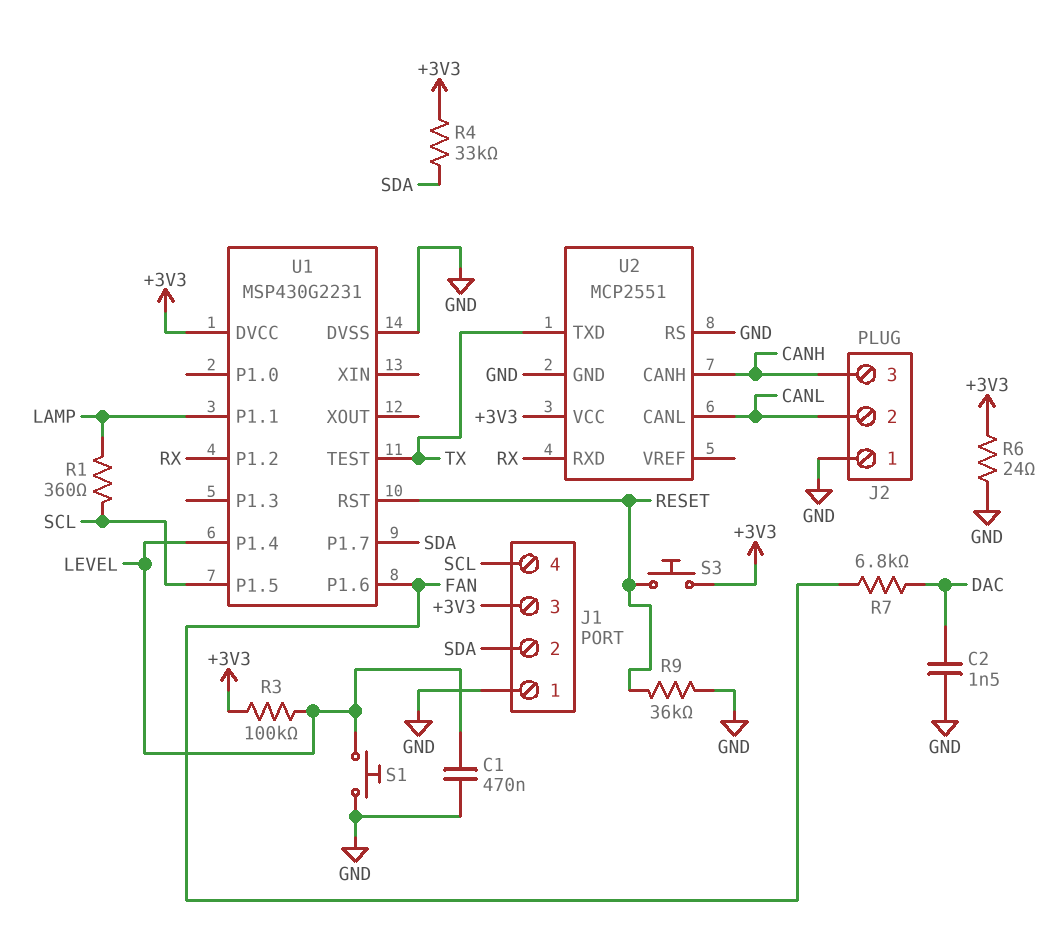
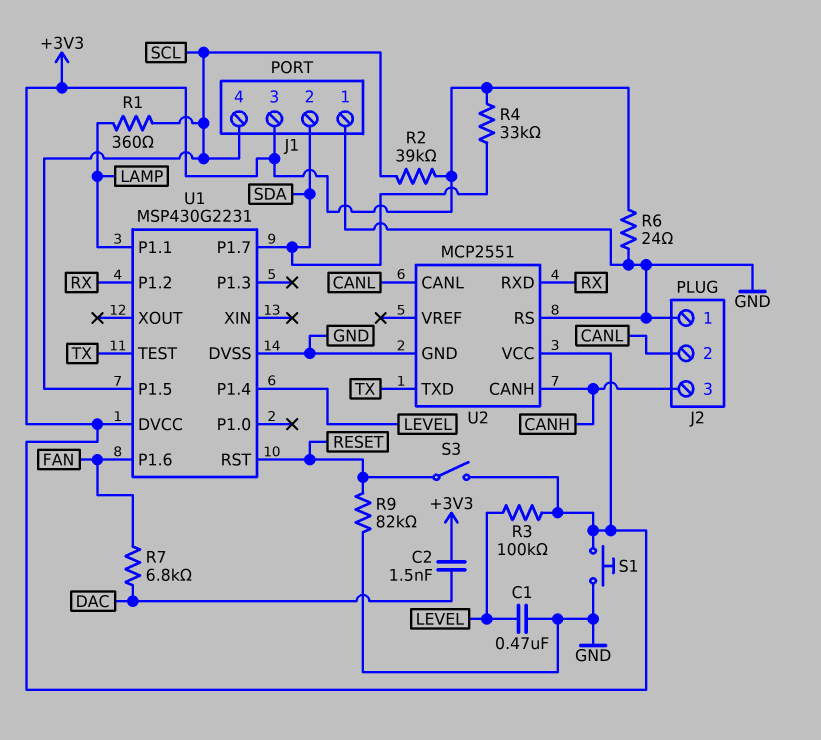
C2: 1.5nF (DAC, GND) -> 1.5nF (+3V3, DAC)
R2: none -> 39k (+3V3, SCL)
R9: 36k (GND, RESET) -> 82k (GND, RESET)
S1: button (GND, LEVEL) -> button (+3V3, GND)
S3: button (+3V3, RESET) -> switch (+3V3, RESET)

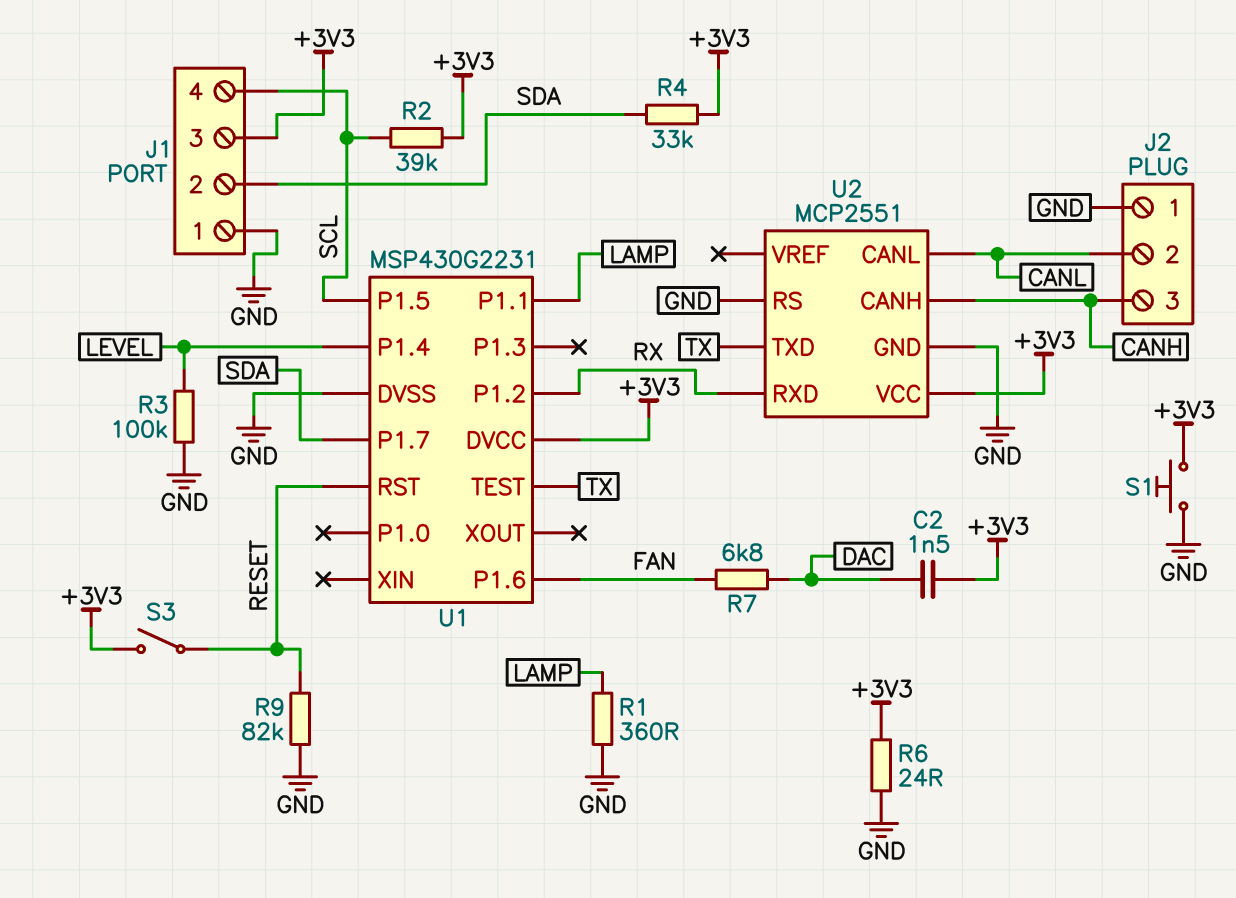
C1: 470nF (GND, LEVEL) -> none
R1: 360 (LAMP, SCL) -> 360 (GND, LAMP)
R3: 100k (+3V3, LEVEL) -> 100k (GND, LEVEL)

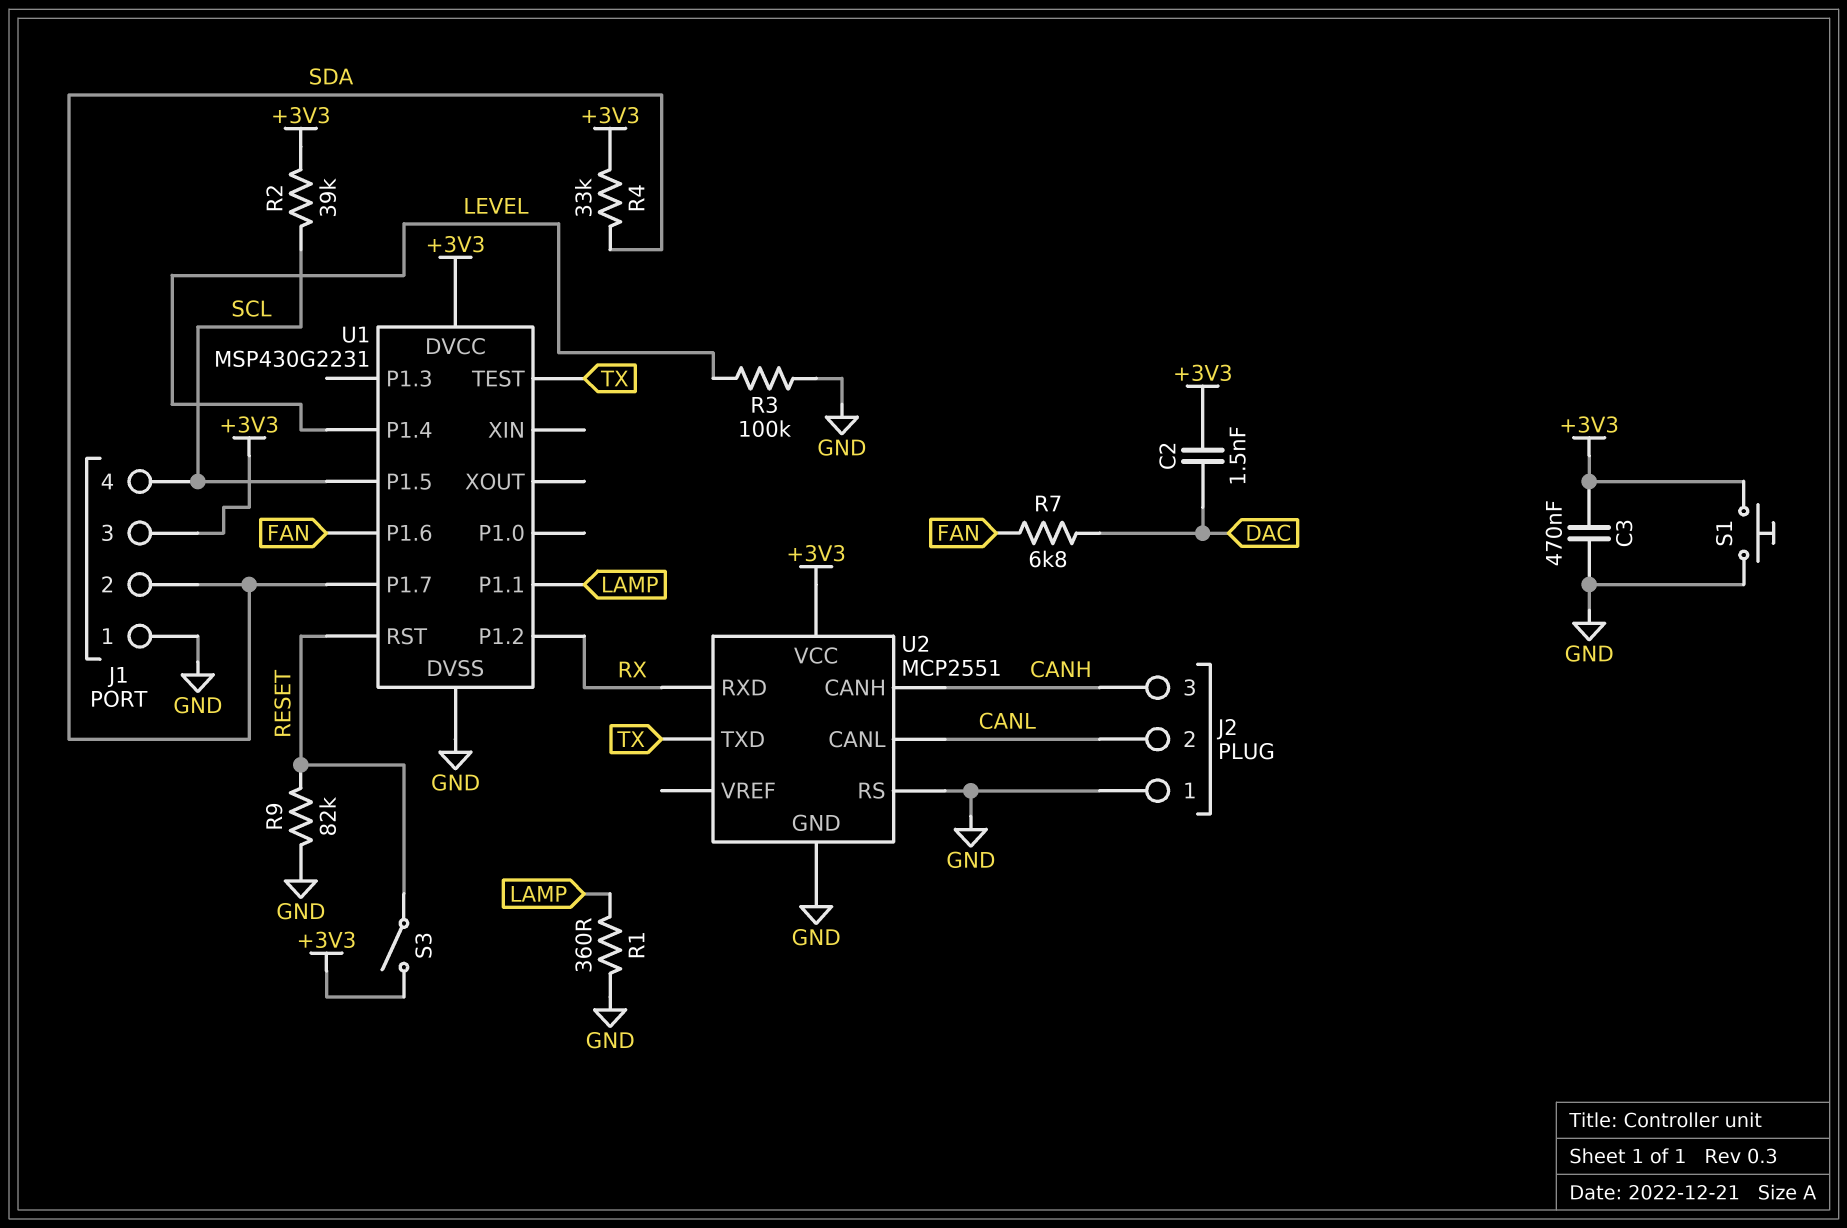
C3: none -> 470nF (+3V3, GND)
R6: 24 (+3V3, GND) -> none

